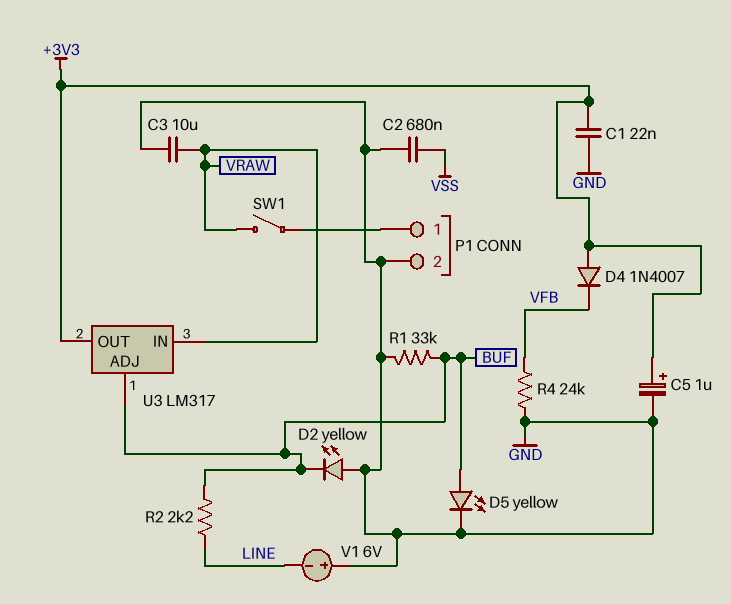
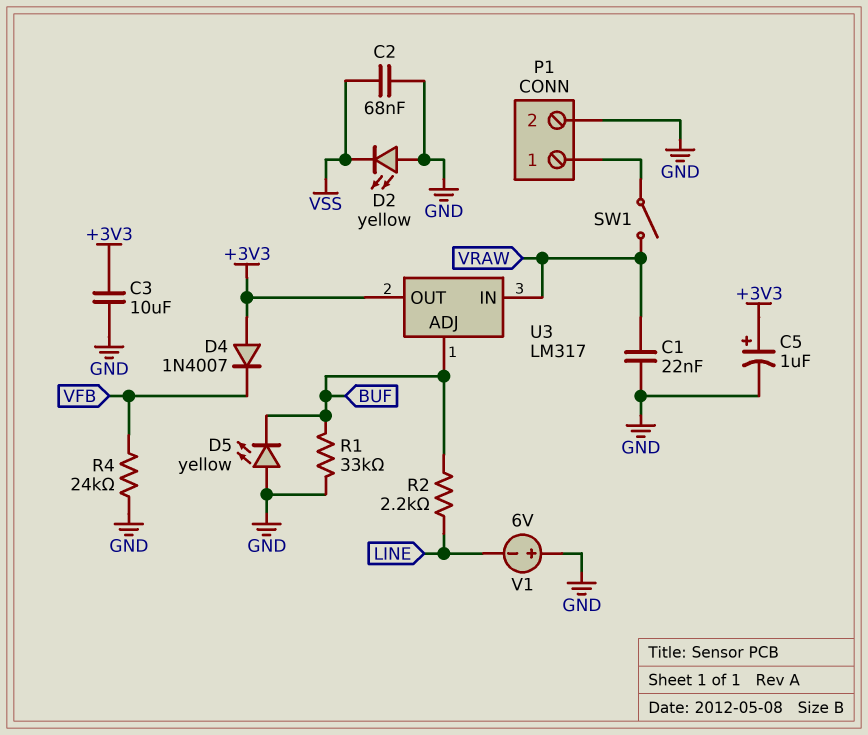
C1: 22nF (+3V3, GND) -> 22nF (GND, VRAW)
C2: 680nF (GND, VSS) -> 68nF (GND, VSS)
C3: 10uF (GND, VRAW) -> 10uF (+3V3, GND)
D2: LED yellow (A GND, K BUF) -> LED yellow (A GND, K VSS)
D5: LED yellow (A BUF, K GND) -> LED yellow (A GND, K BUF)

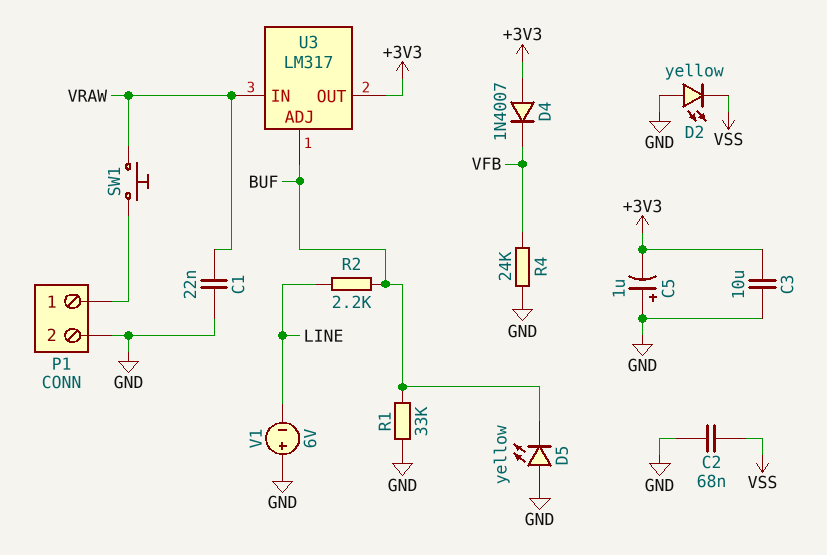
C5: 1uF (plus +3V3, minus GND) -> 1uF (plus GND, minus +3V3)
SW1: switch (P1/1, VRAW) -> button (P1/1, VRAW)

